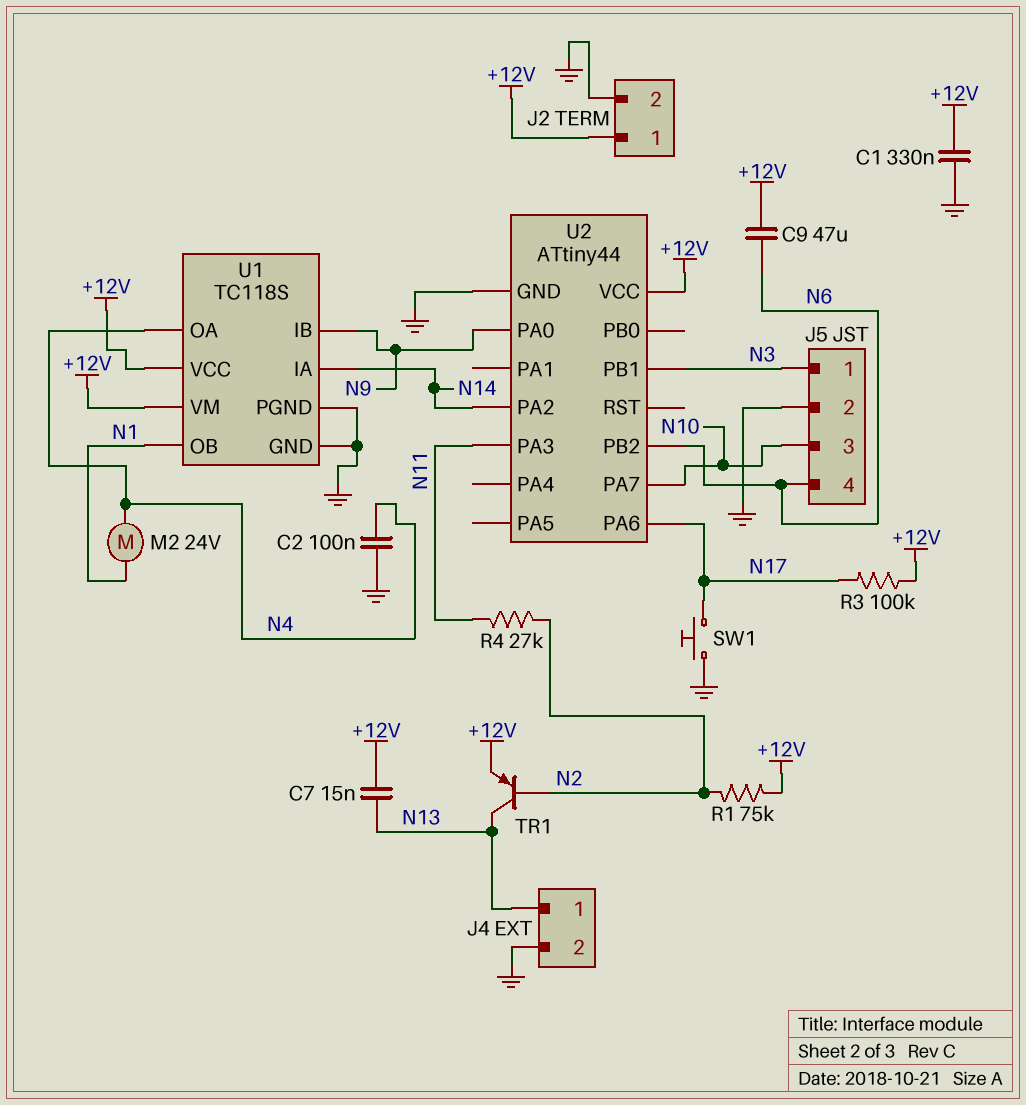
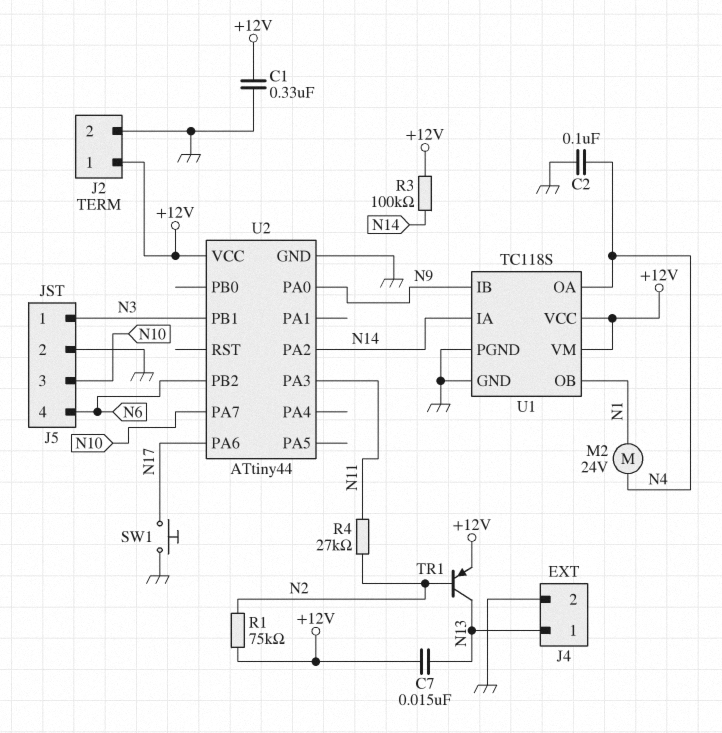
C9: 47uF (+12V, N6) -> none
R3: 100k (+12V, N17) -> 100k (+12V, N14)

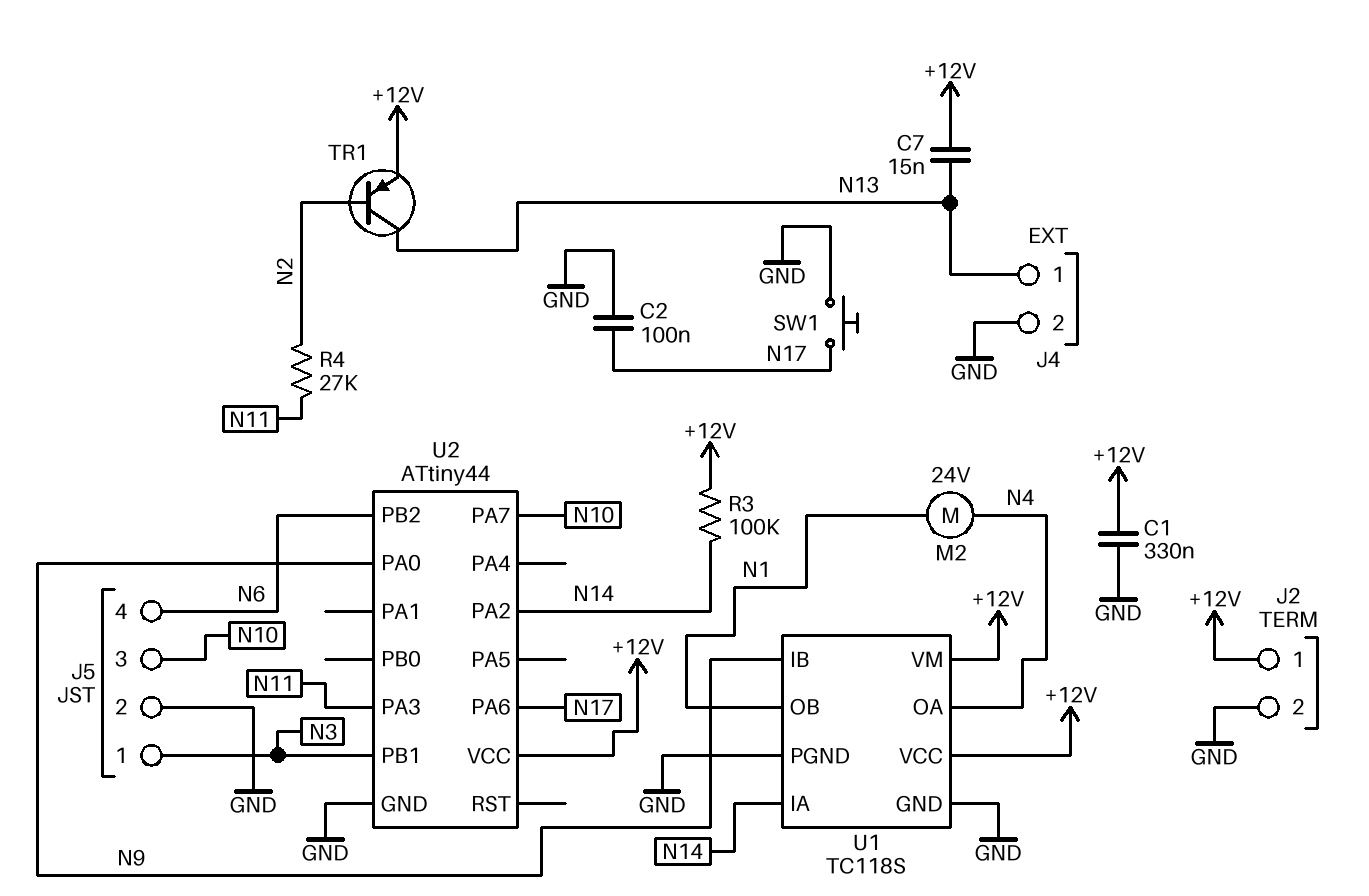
C2: 100nF (GND, N4) -> 100nF (GND, N17)
R1: 75k (+12V, N2) -> none

